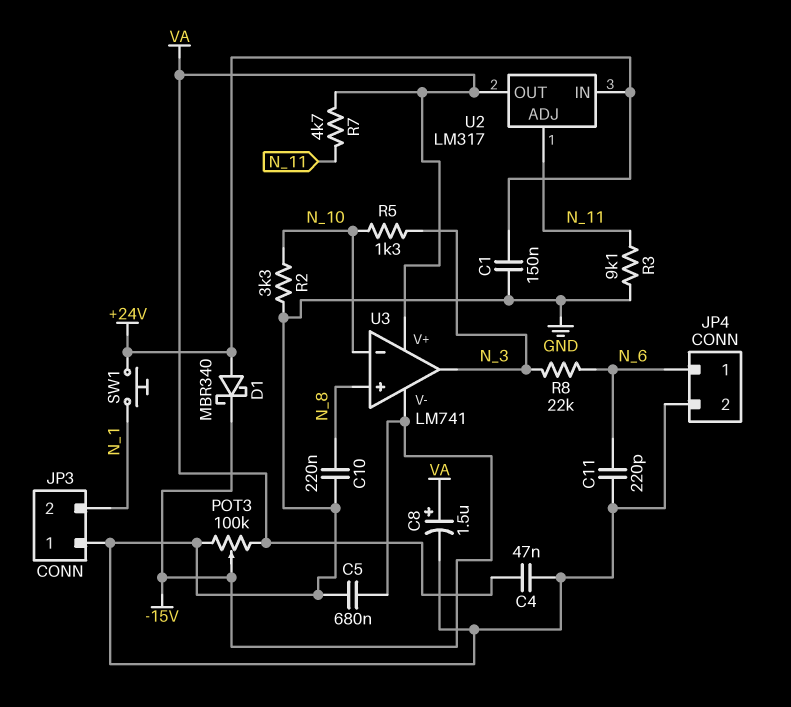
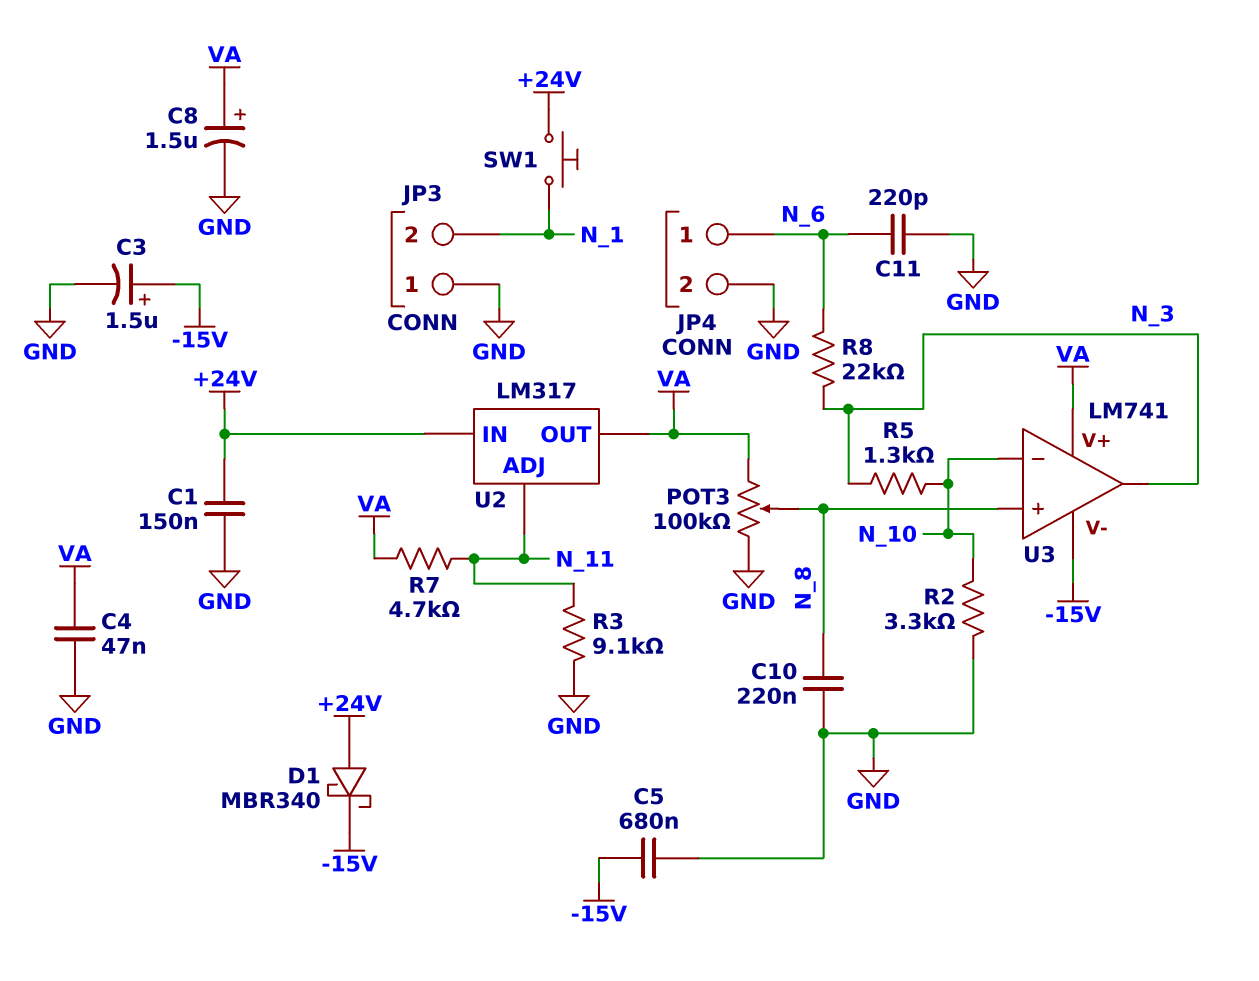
C3: none -> 1.5uF (plus -15V, minus GND)
POT3: 100k (GND, VA, wiper -15V) -> 100k (GND, VA, wiper N_8)

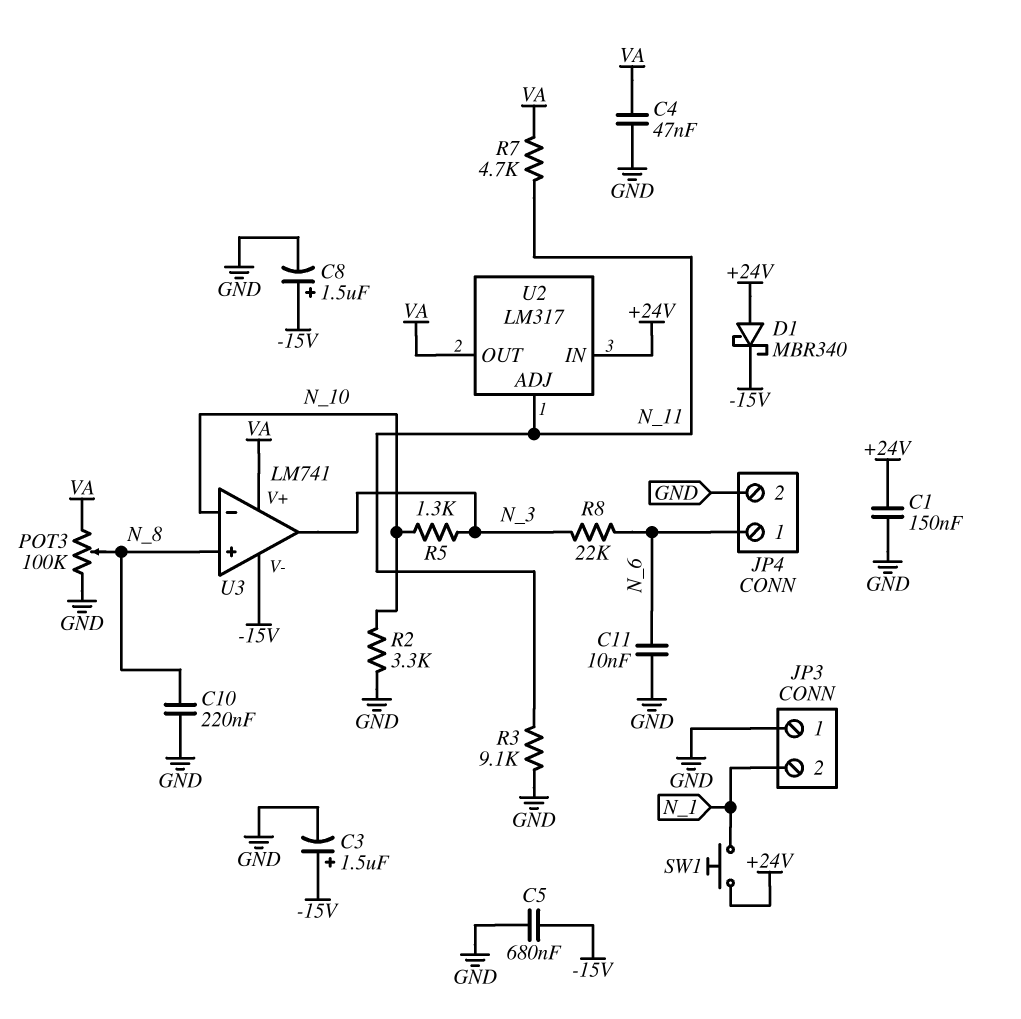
C8: 1.5uF (plus VA, minus GND) -> 1.5uF (plus -15V, minus GND)
C11: 220pF (GND, N_6) -> 10nF (GND, N_6)

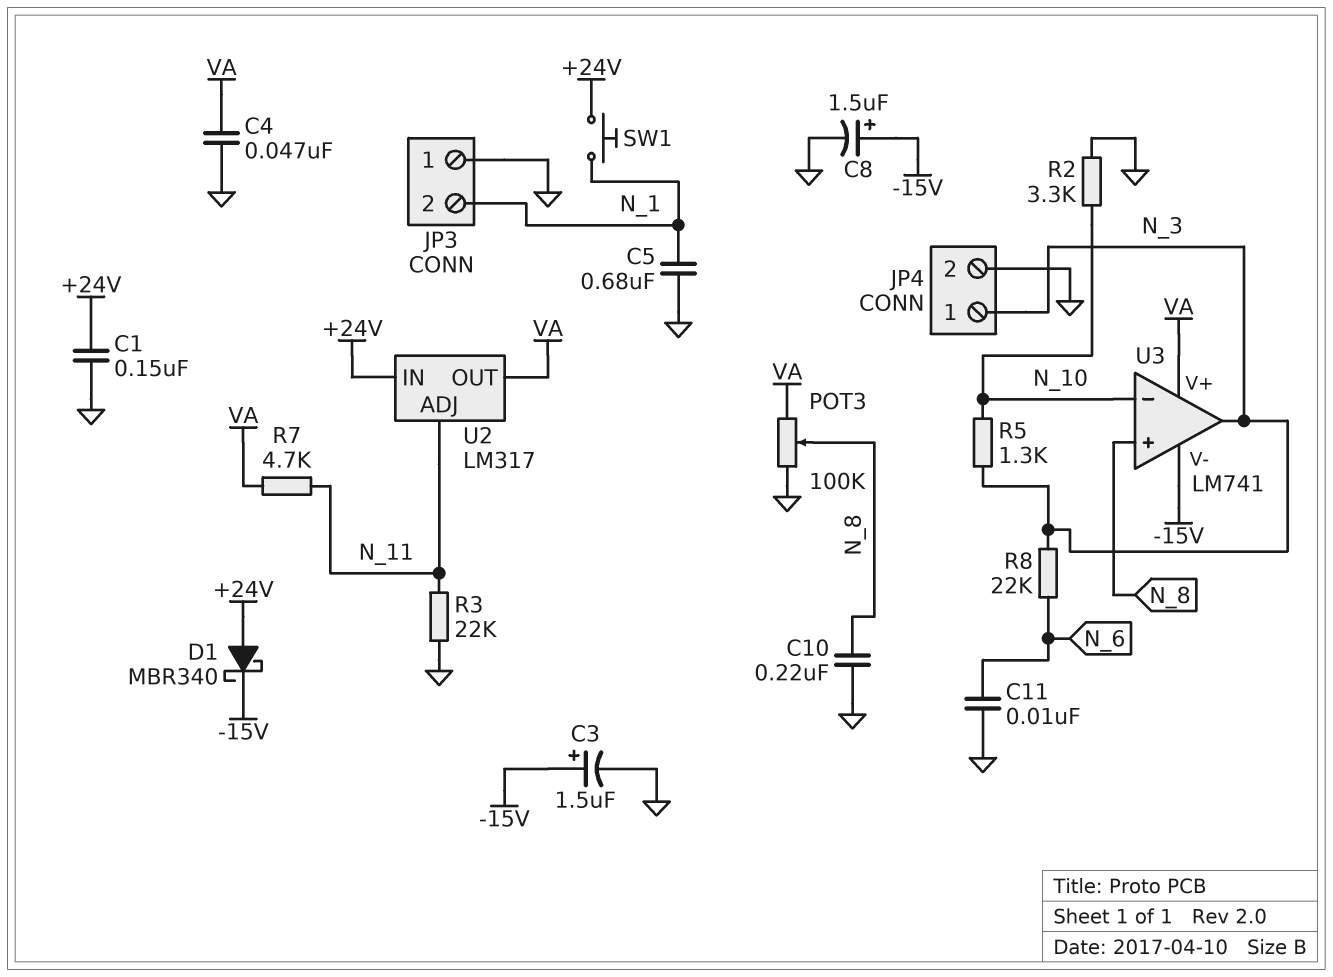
C5: 680nF (-15V, GND) -> 680nF (GND, N_1)
JP4 pin 1: N_6 -> N_3
R3: 9.1k (GND, N_11) -> 22k (GND, N_11)

